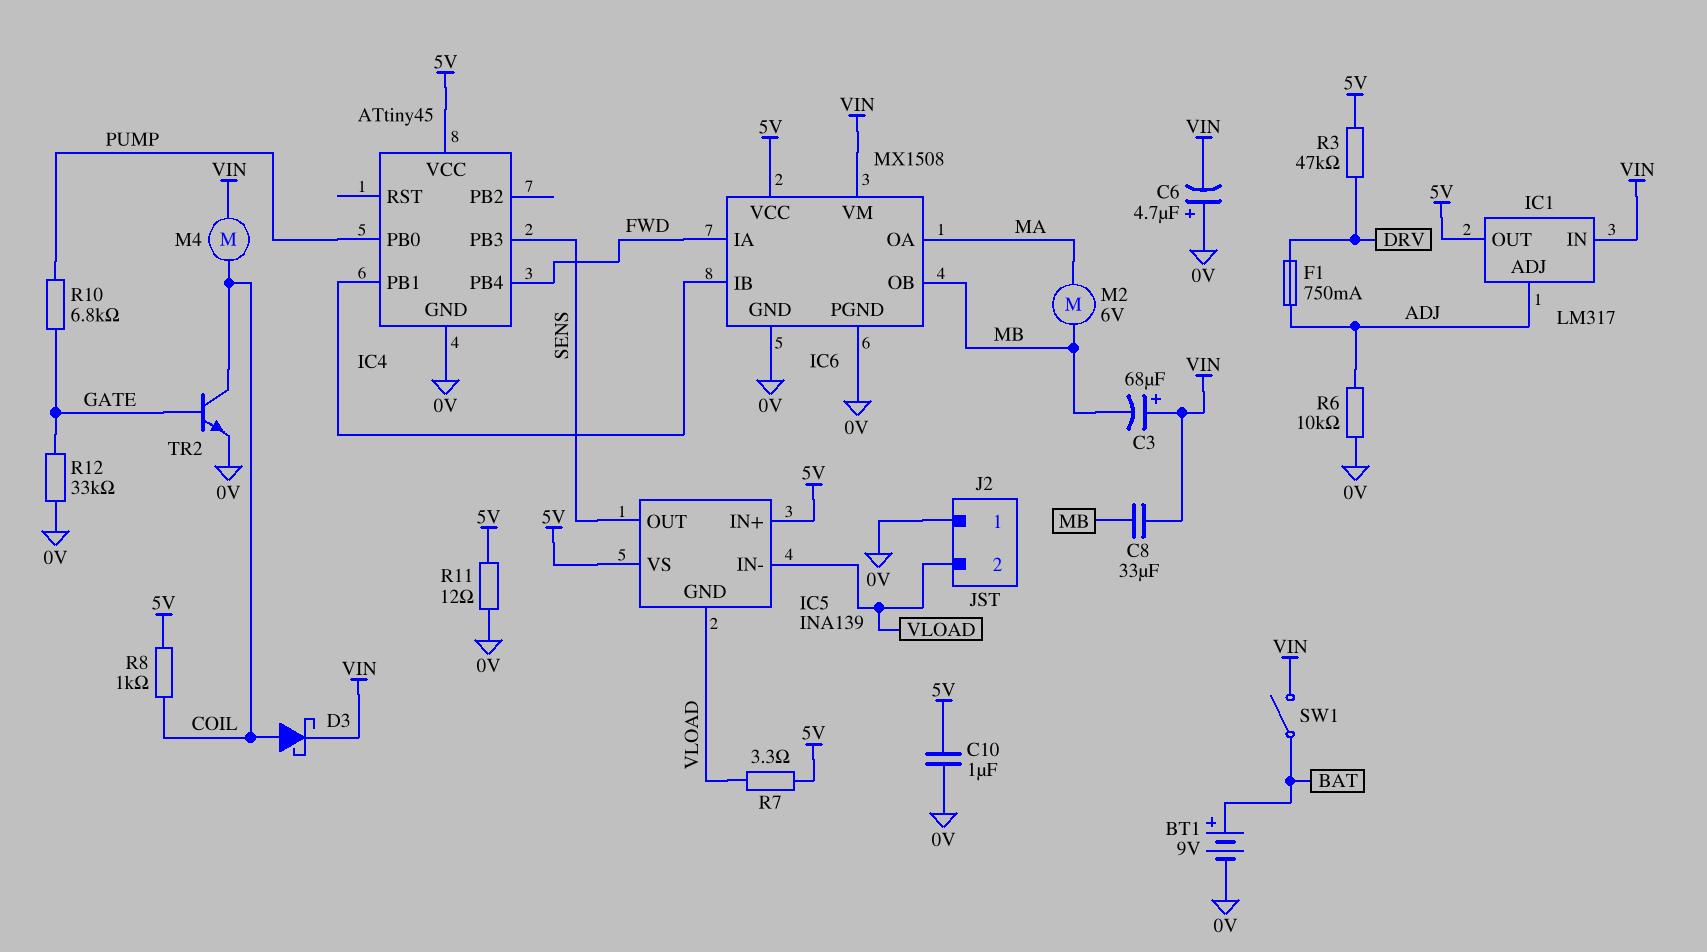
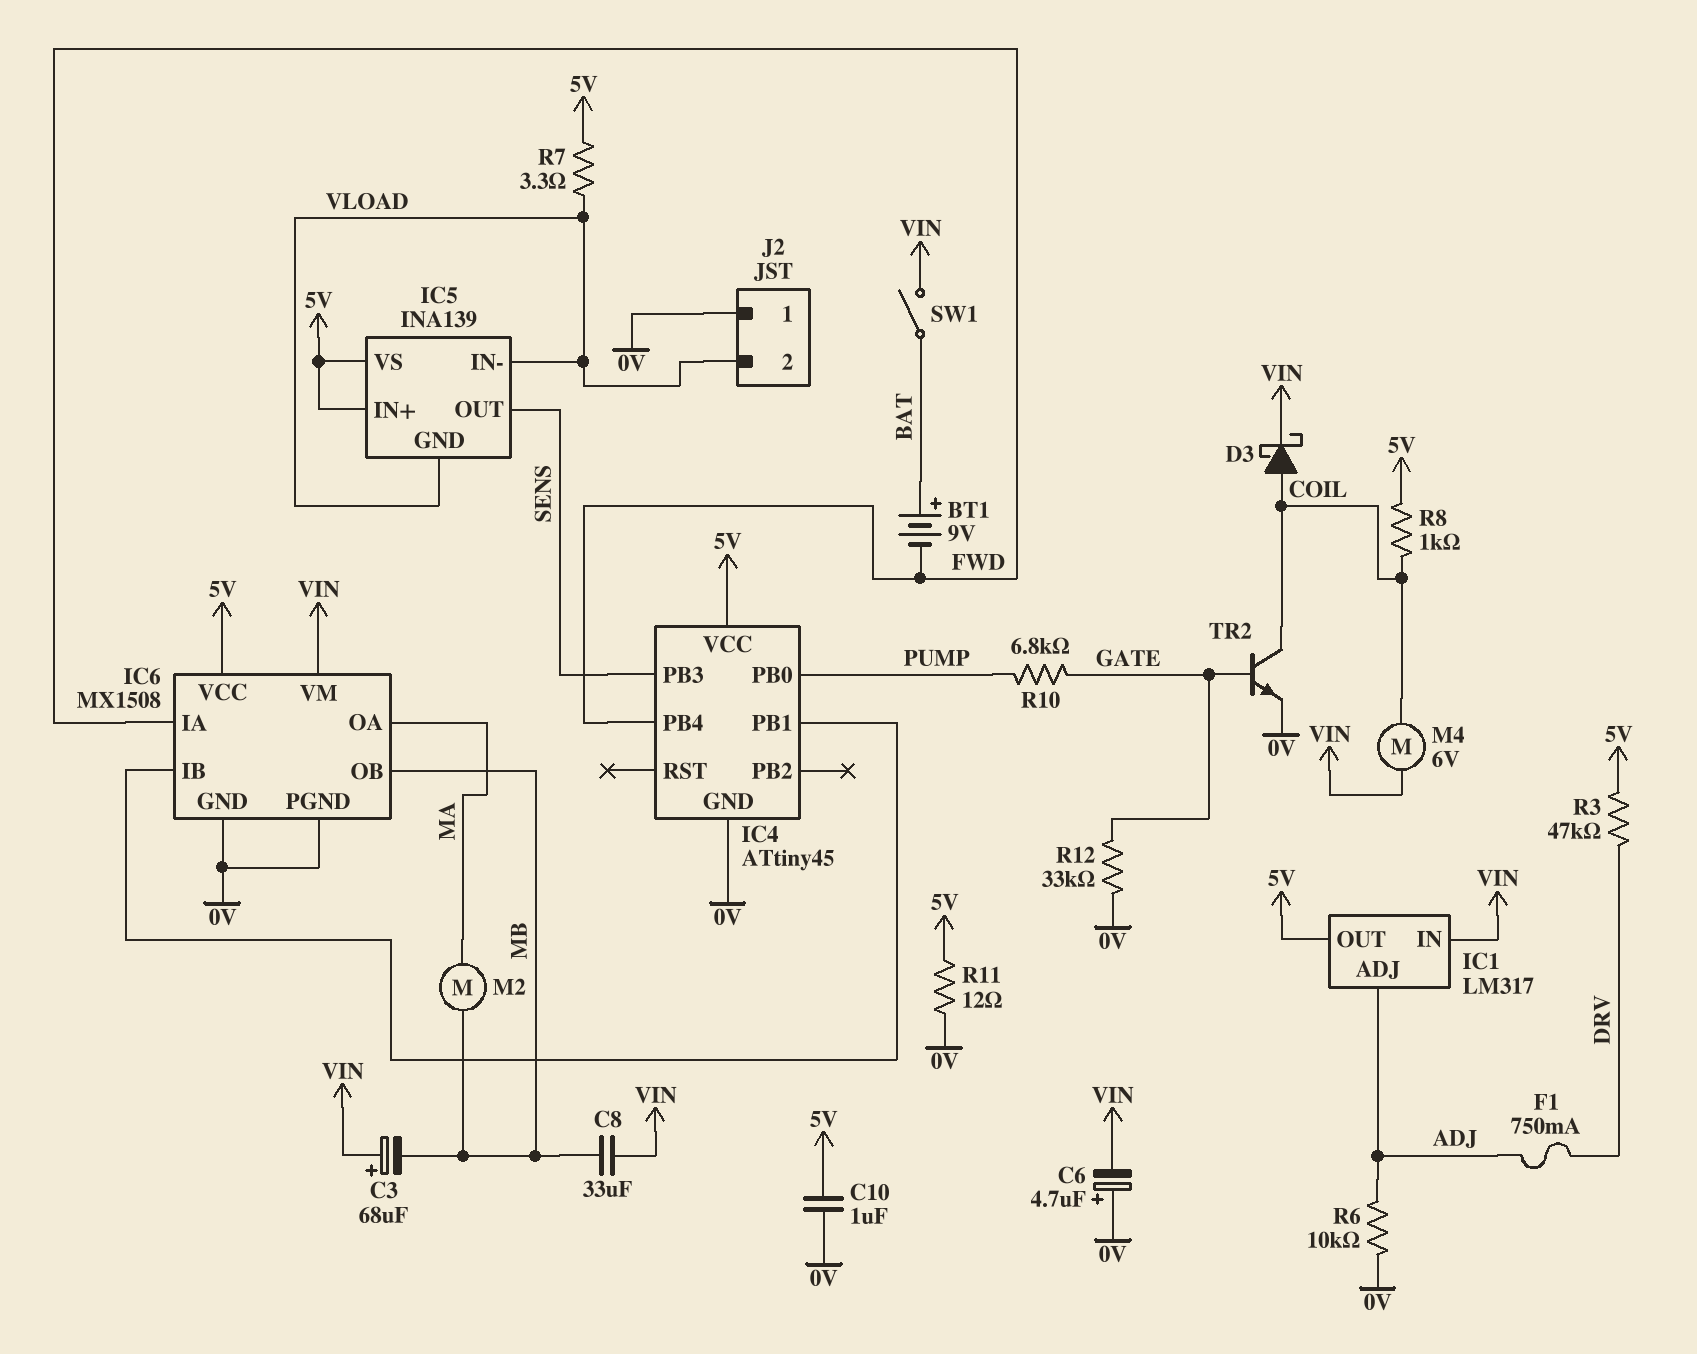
BT1: 9V (plus BAT, minus 0V) -> 9V (plus BAT, minus FWD)
M2: motor 6V (MA, MB) -> motor (MA, MB)
M4: motor (COIL, VIN) -> motor 6V (COIL, VIN)

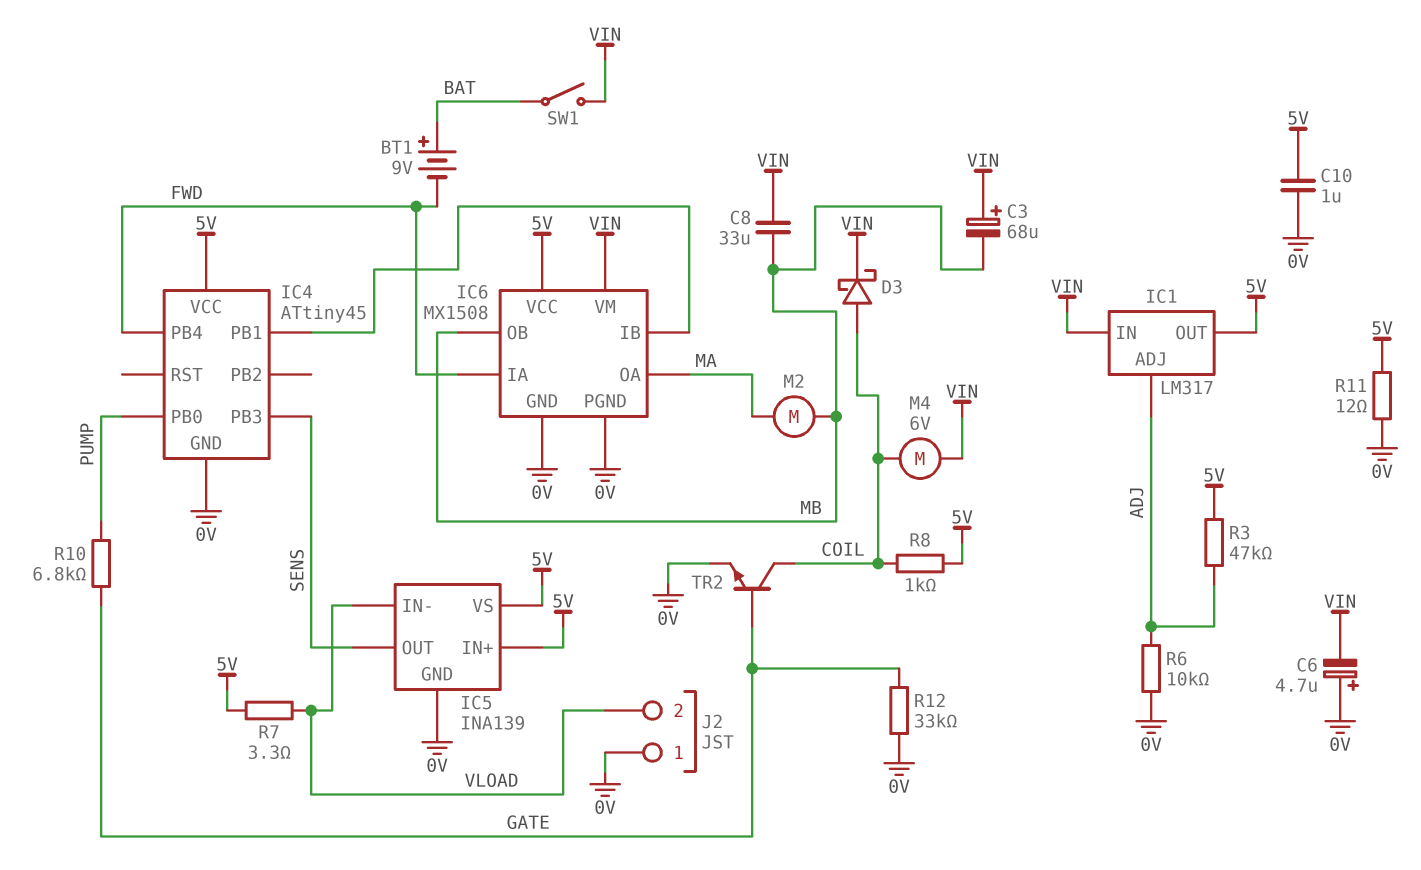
F1: 750mA (ADJ, DRV) -> none
IC5 pin GND: VLOAD -> 0V
R3: 47k (5V, DRV) -> 47k (5V, ADJ)

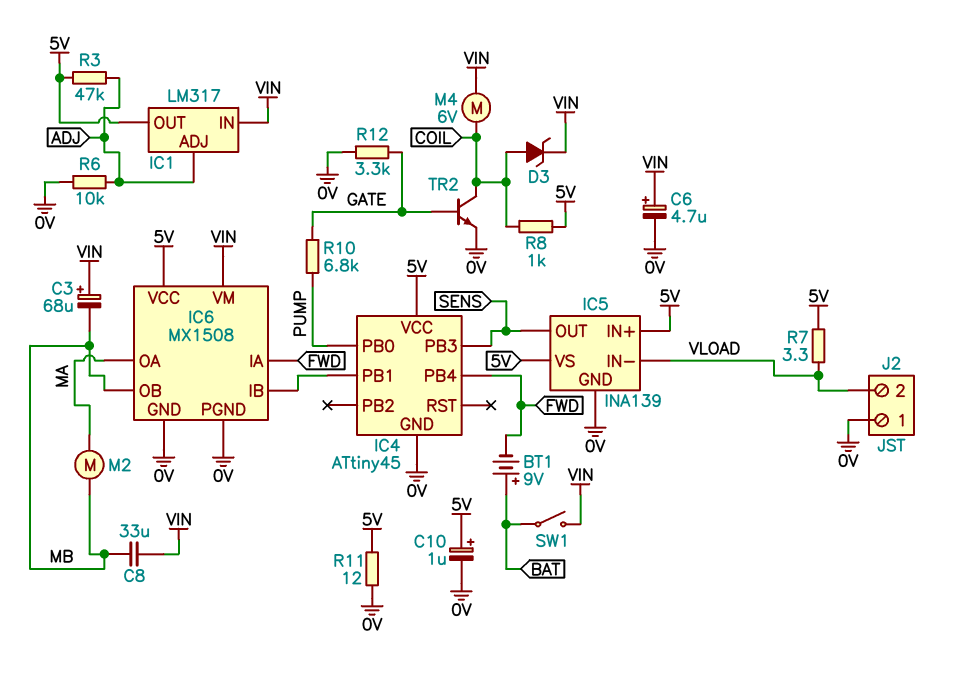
C6: 4.7uF (plus 0V, minus VIN) -> 4.7uF (plus VIN, minus 0V)
C10: 1uF (0V, 5V) -> 1uF (plus 5V, minus 0V)
D3: schottky (A COIL, K VIN) -> zener (A COIL, K VIN)
R12: 33k (0V, GATE) -> 3.3k (0V, GATE)

